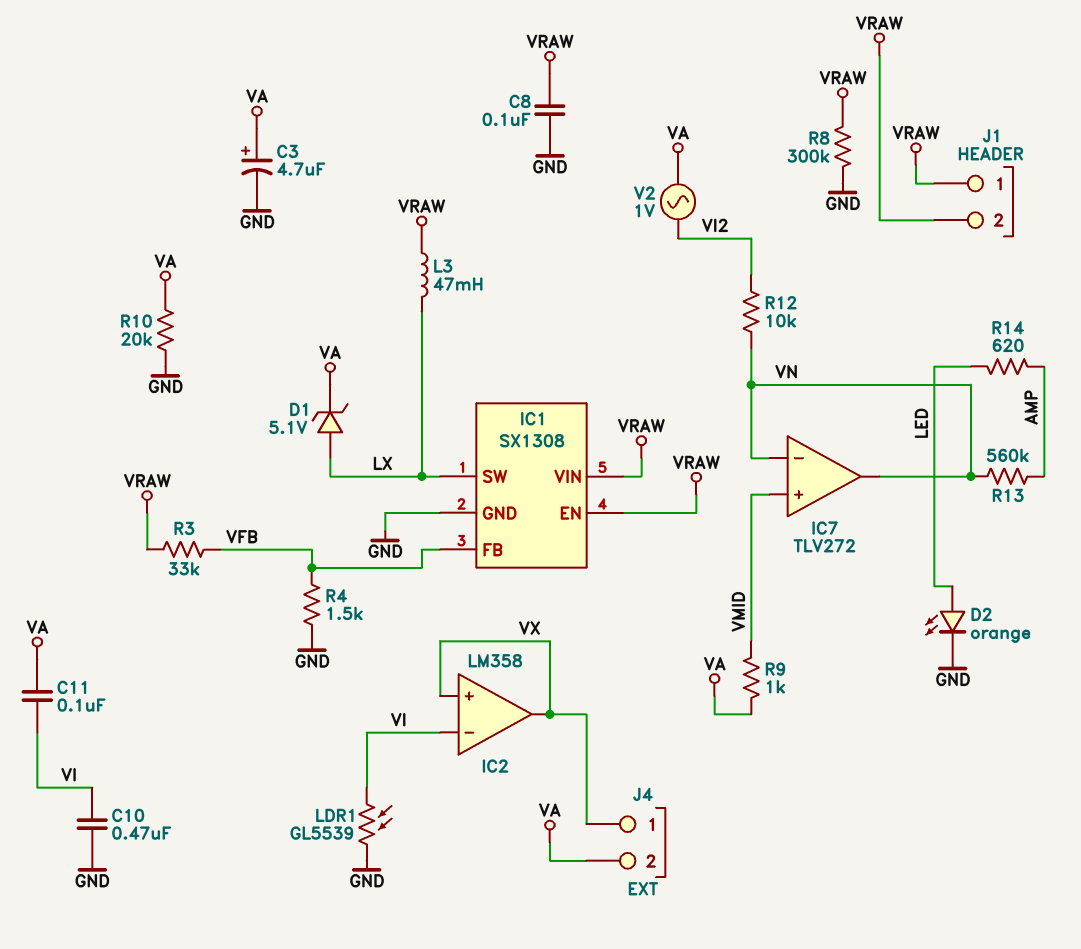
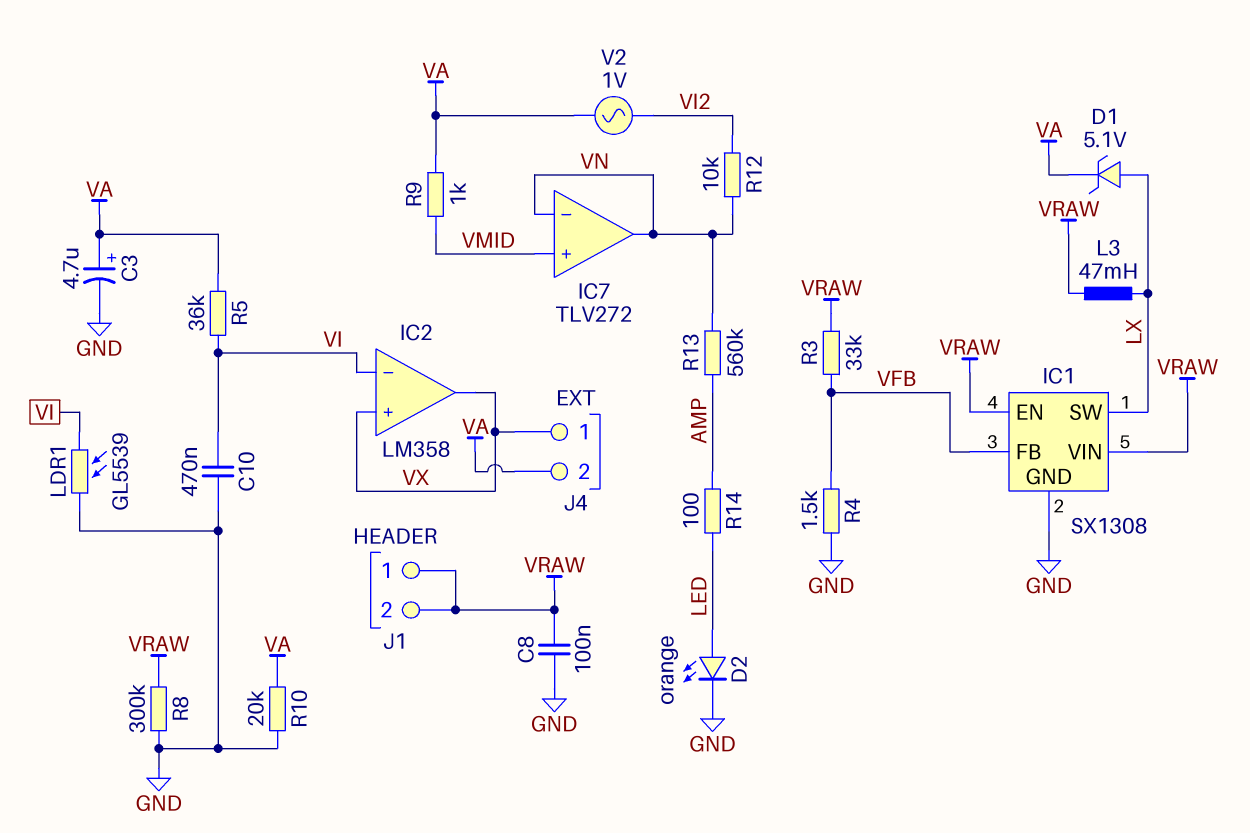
C11: 100nF (VA, VI) -> none
R5: none -> 36k (VA, VI)
R14: 620 (AMP, LED) -> 100 (AMP, LED)

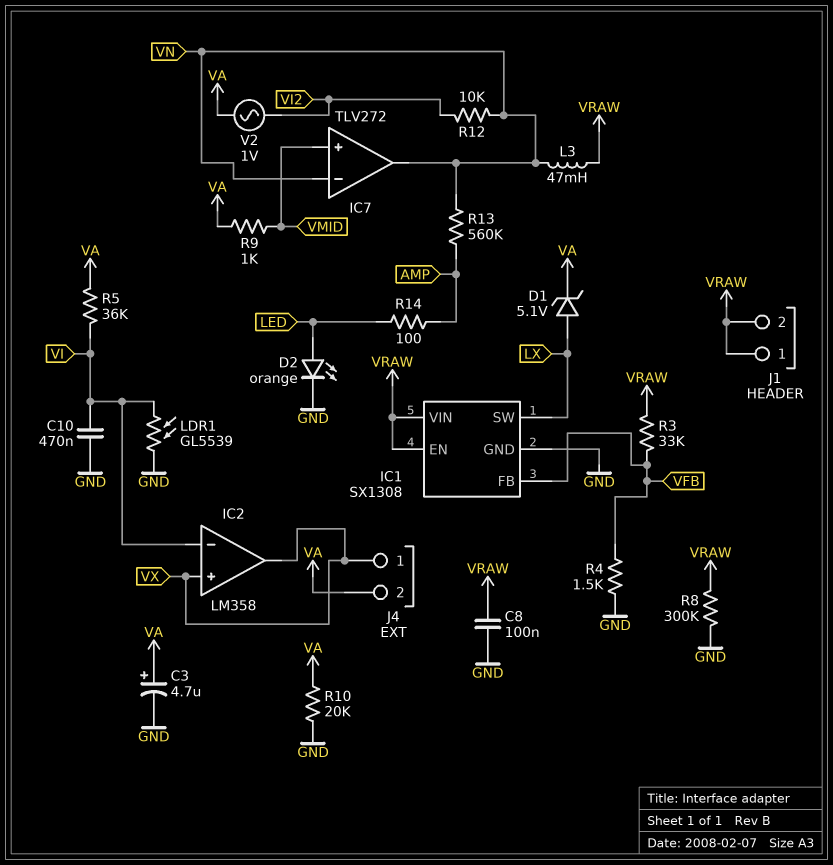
L3: 47mH (LX, VRAW) -> 47mH (VN, VRAW)

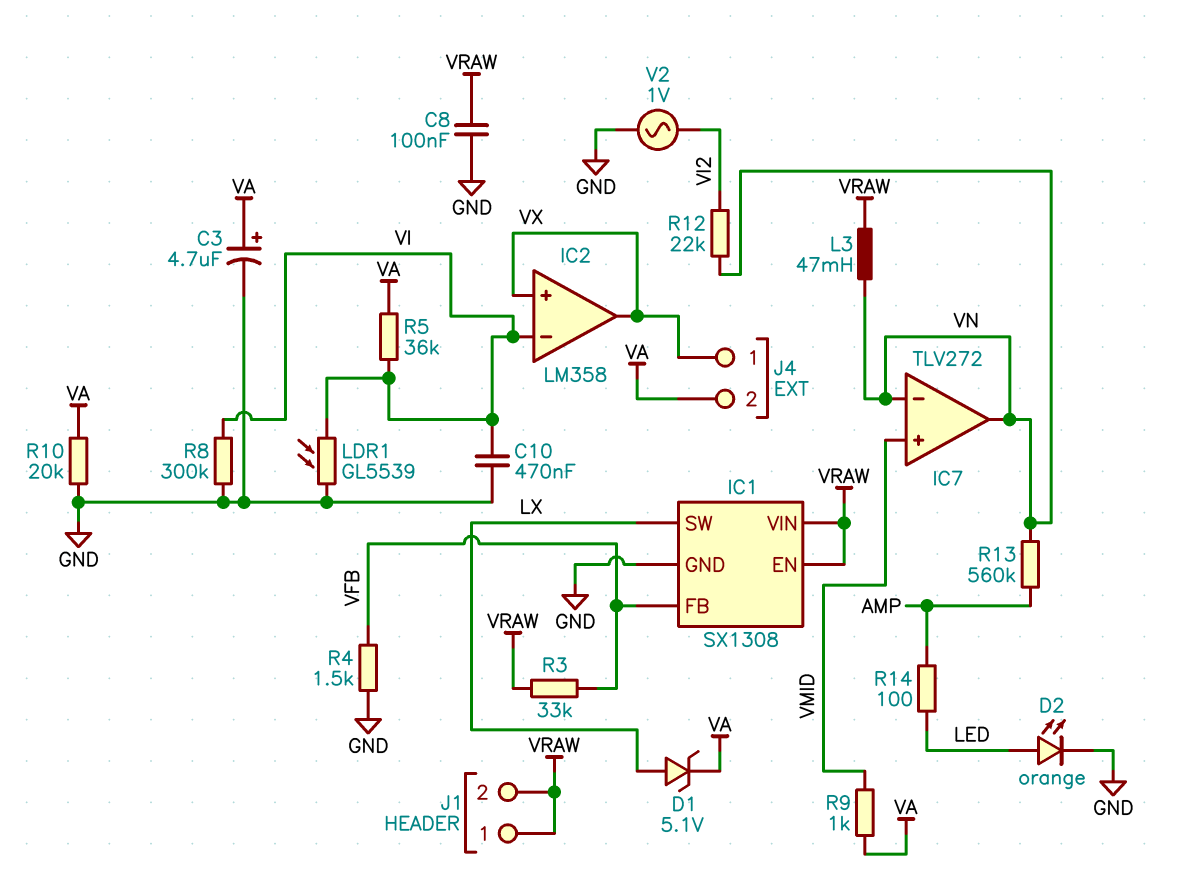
R8: 300k (GND, VRAW) -> 300k (GND, VI)
R12: 10k (VI2, VN) -> 22k (VI2, VN)
V2: AC 1V (VA, VI2) -> AC 1V (GND, VI2)

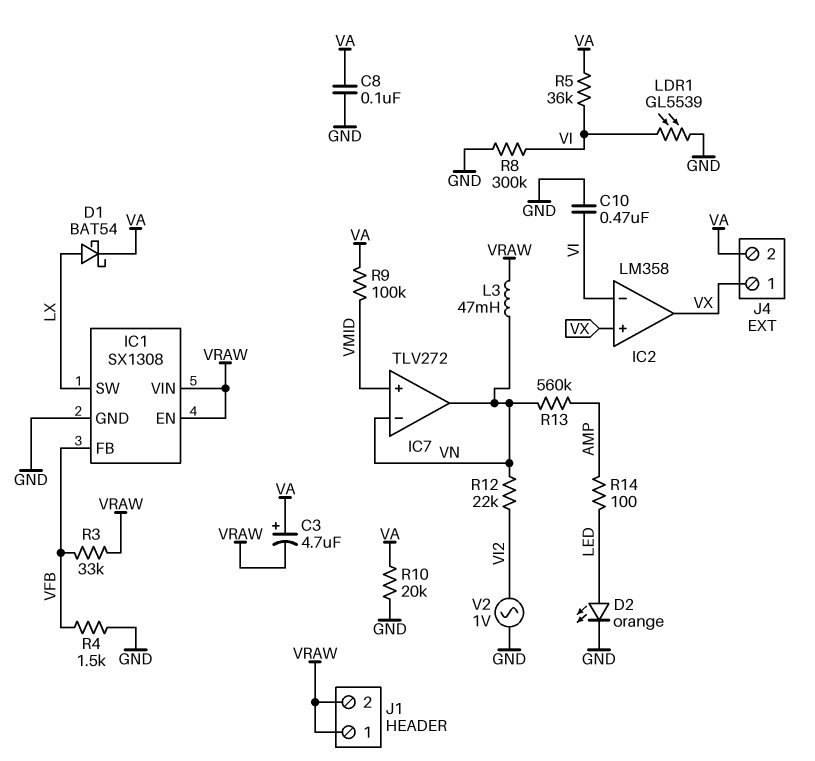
C3: 4.7uF (plus VA, minus GND) -> 4.7uF (plus VA, minus VRAW)
C8: 100nF (GND, VRAW) -> 100nF (GND, VA)
D1: zener 5.1V (A LX, K VA) -> schottky BAT54 (A LX, K VA)
R9: 1k (VA, VMID) -> 100k (VA, VMID)

